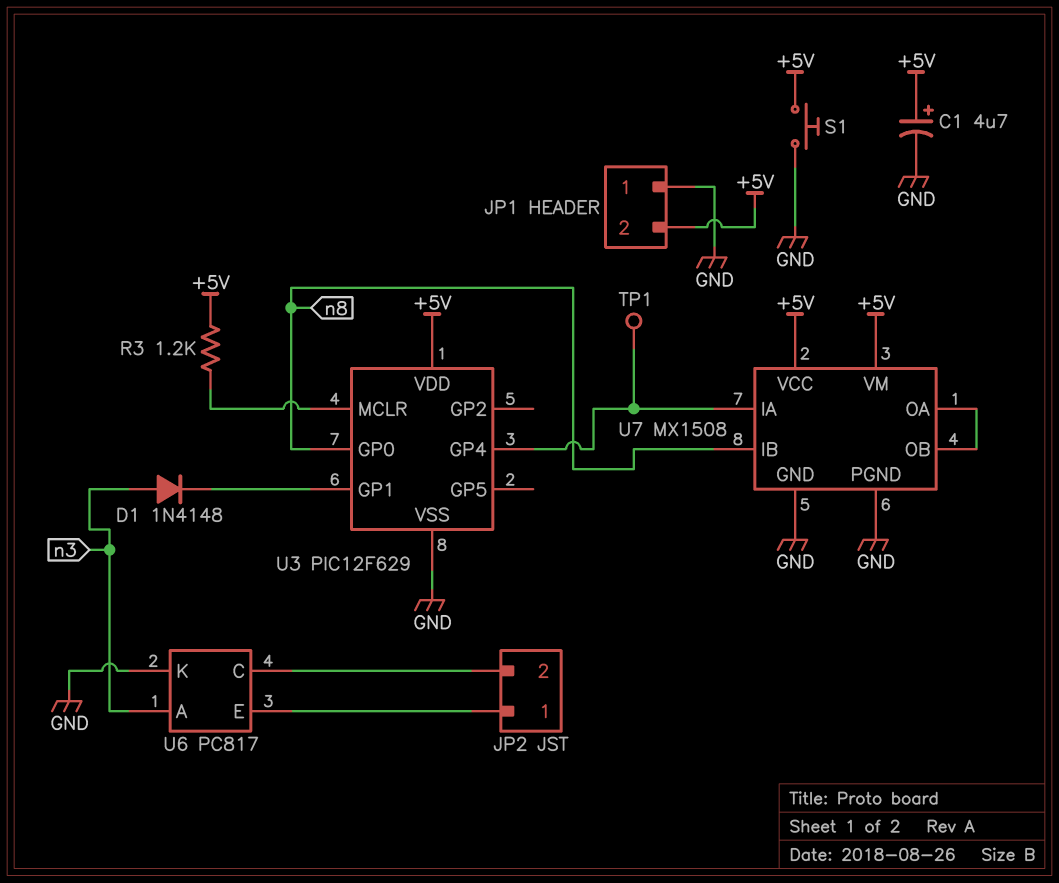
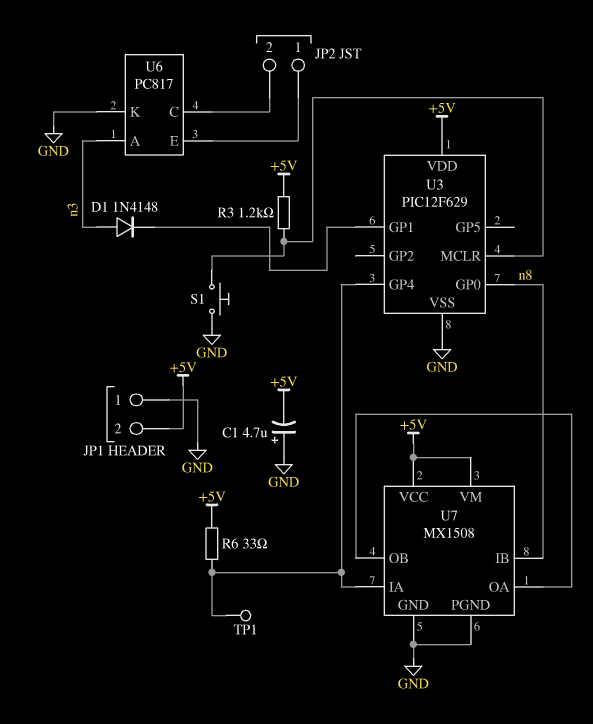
C1: 4.7uF (plus +5V, minus GND) -> 4.7uF (plus GND, minus +5V)
R6: none -> 33 (+5V, U3/GP4)
S1: button (+5V, GND) -> button (GND, U3/MCLR)

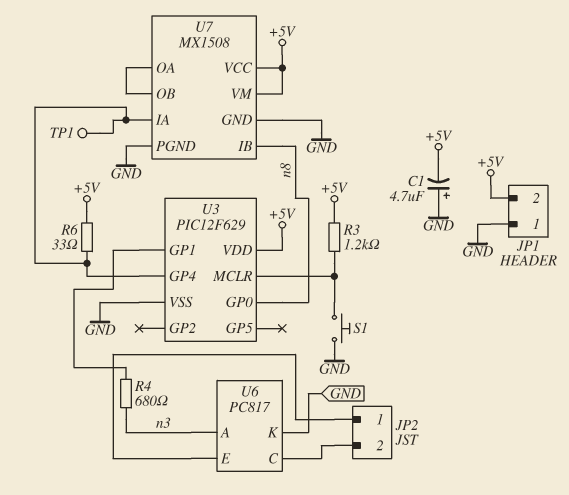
D1: diode 1N4148 (A n3, K U3/GP1) -> none
R4: none -> 680 (U3/GP1, n3)

